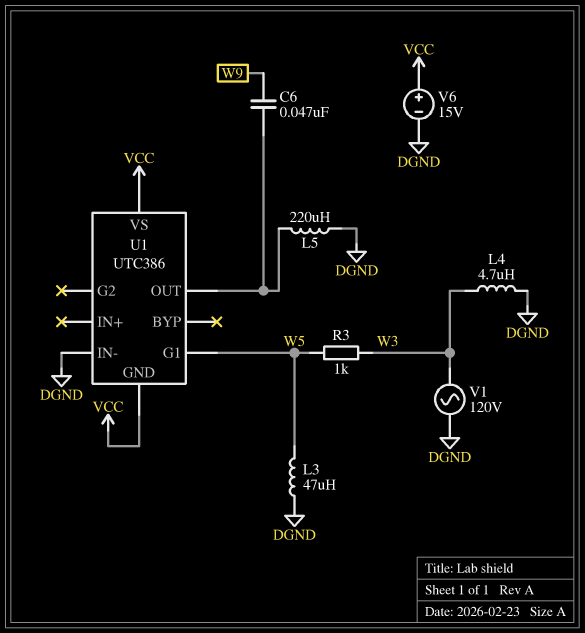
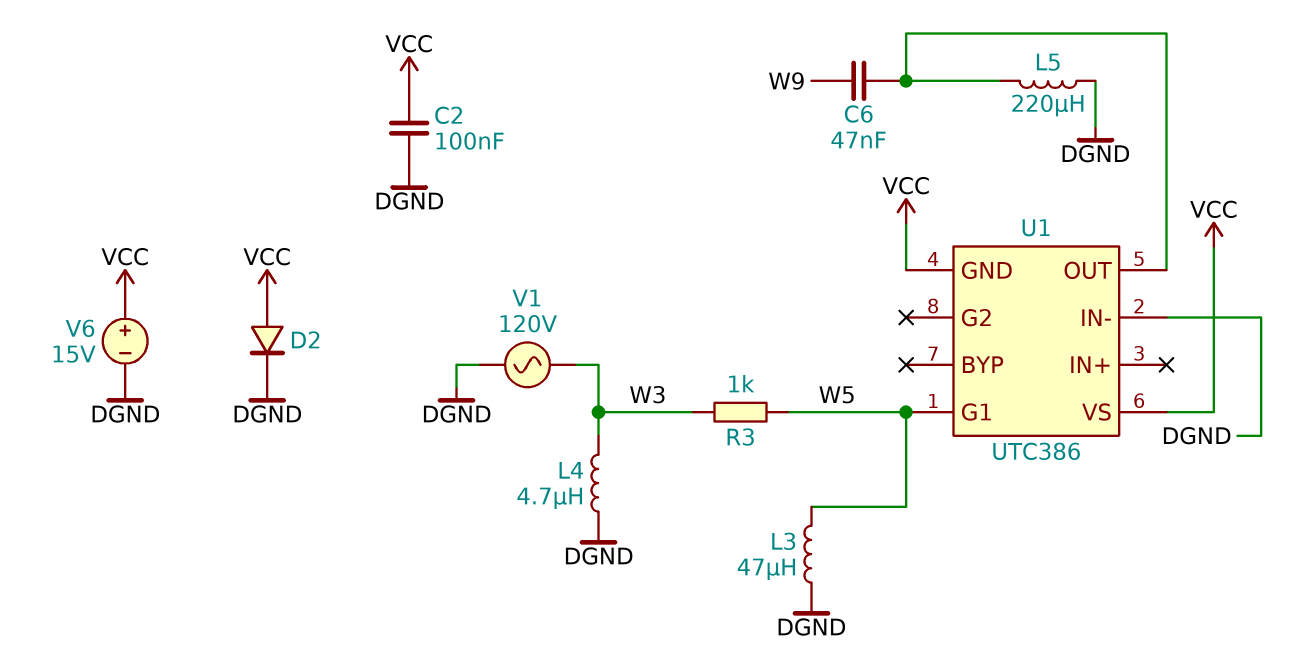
C2: none -> 100nF (DGND, VCC)
D2: none -> diode (A VCC, K DGND)

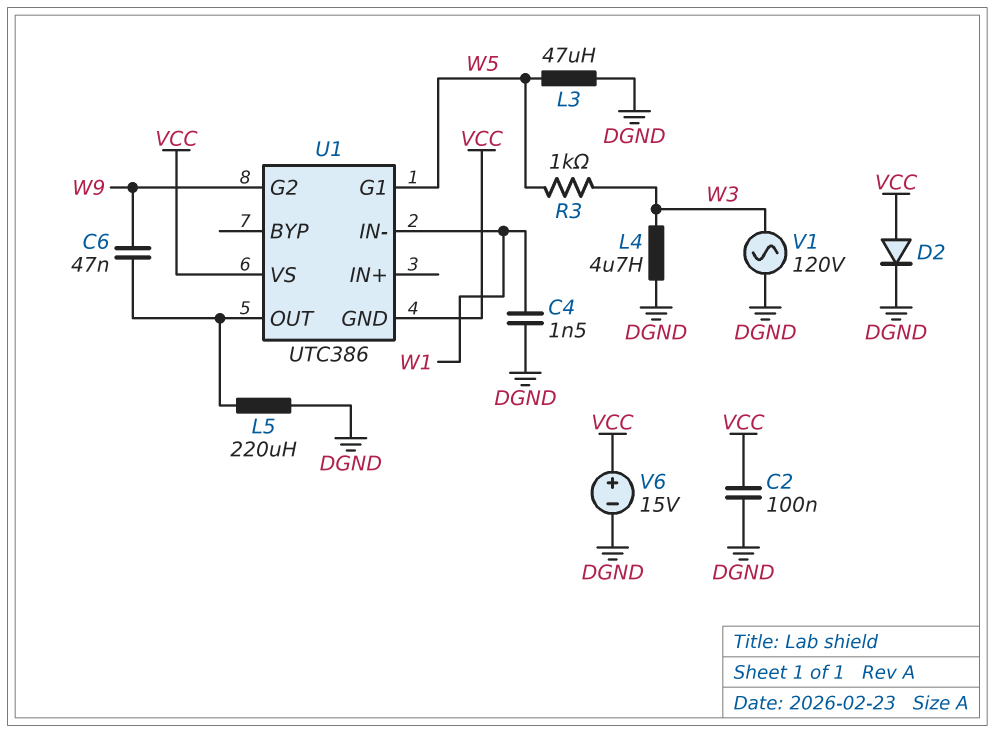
C4: none -> 1.5nF (DGND, W1)
U1 pin G2: none -> W9
U1 pin IN-: DGND -> W1

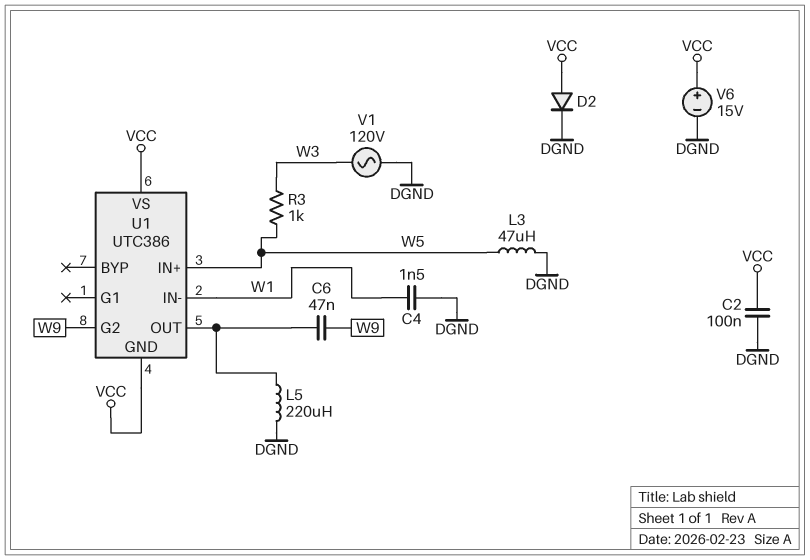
L4: 4.7uH (DGND, W3) -> none
U1 pin G1: W5 -> none
U1 pin IN+: none -> W5

